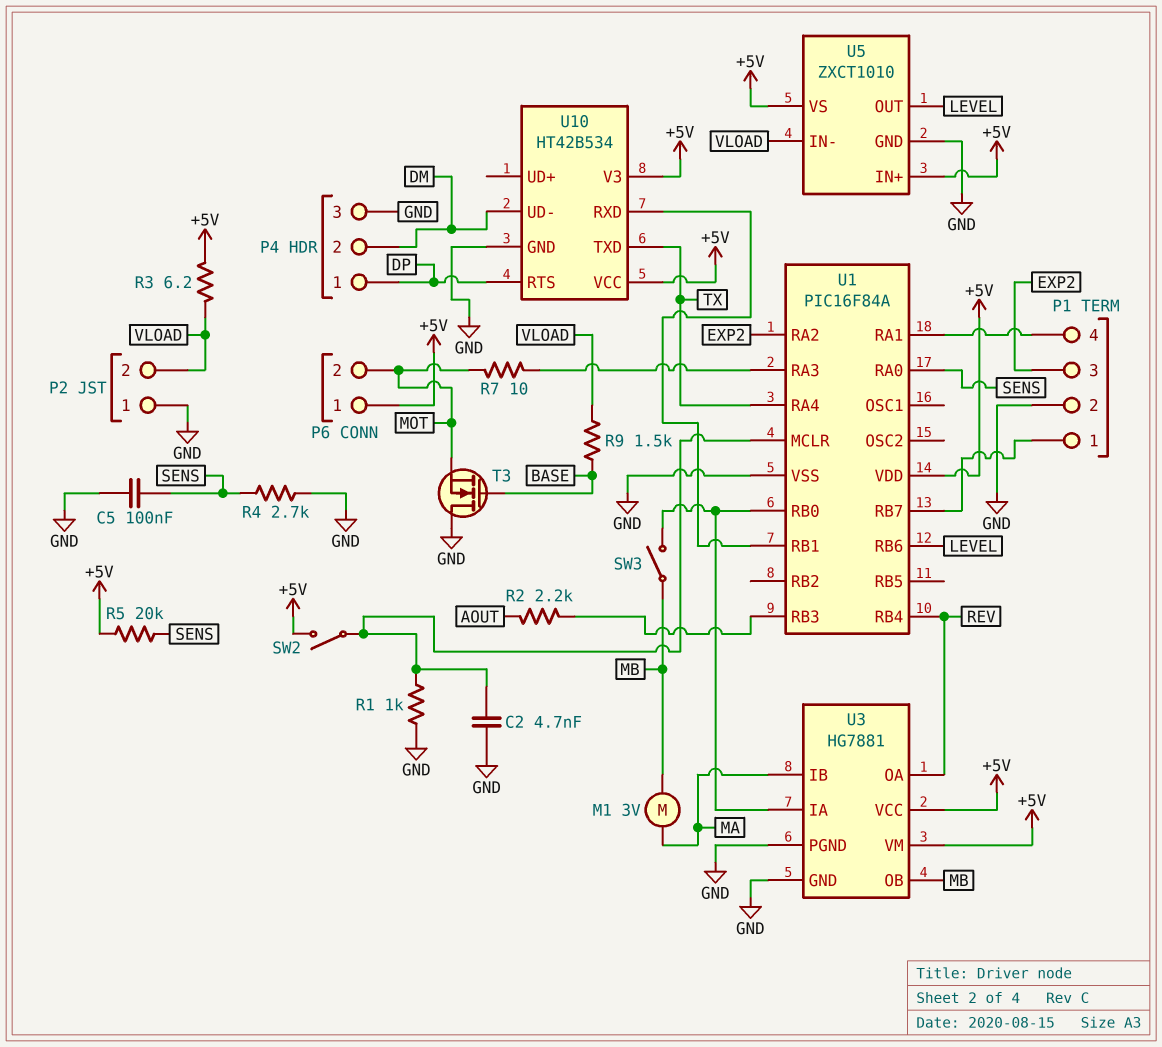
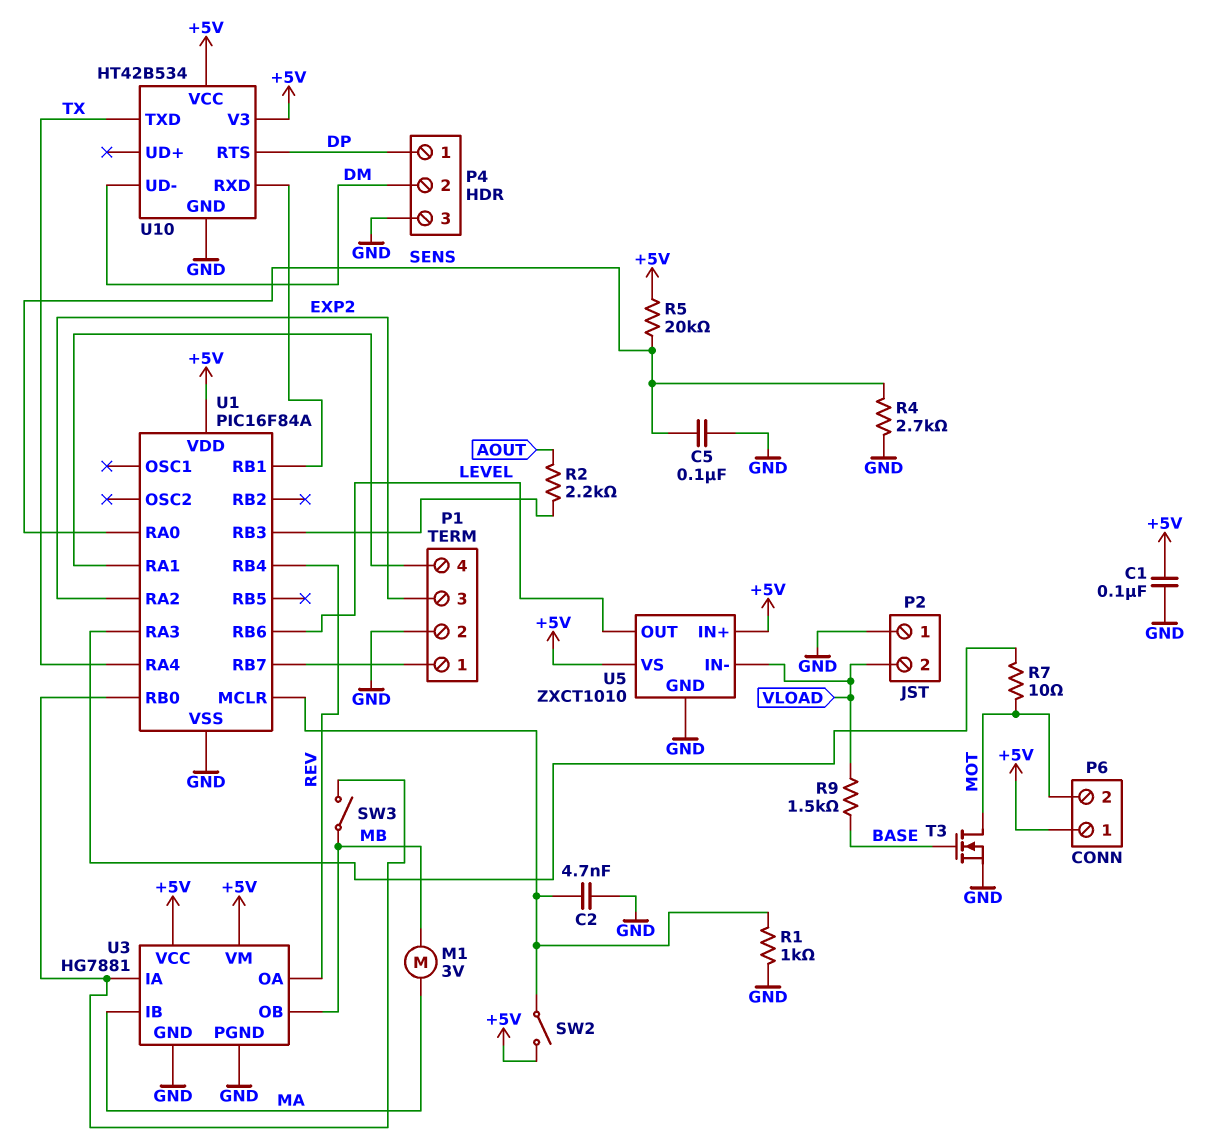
C1: none -> 100nF (+5V, GND)
R3: 6.2 (+5V, VLOAD) -> none
T3: NMOS (G BASE, D GND, S MOT) -> NMOS (G BASE, D MOT, S GND)

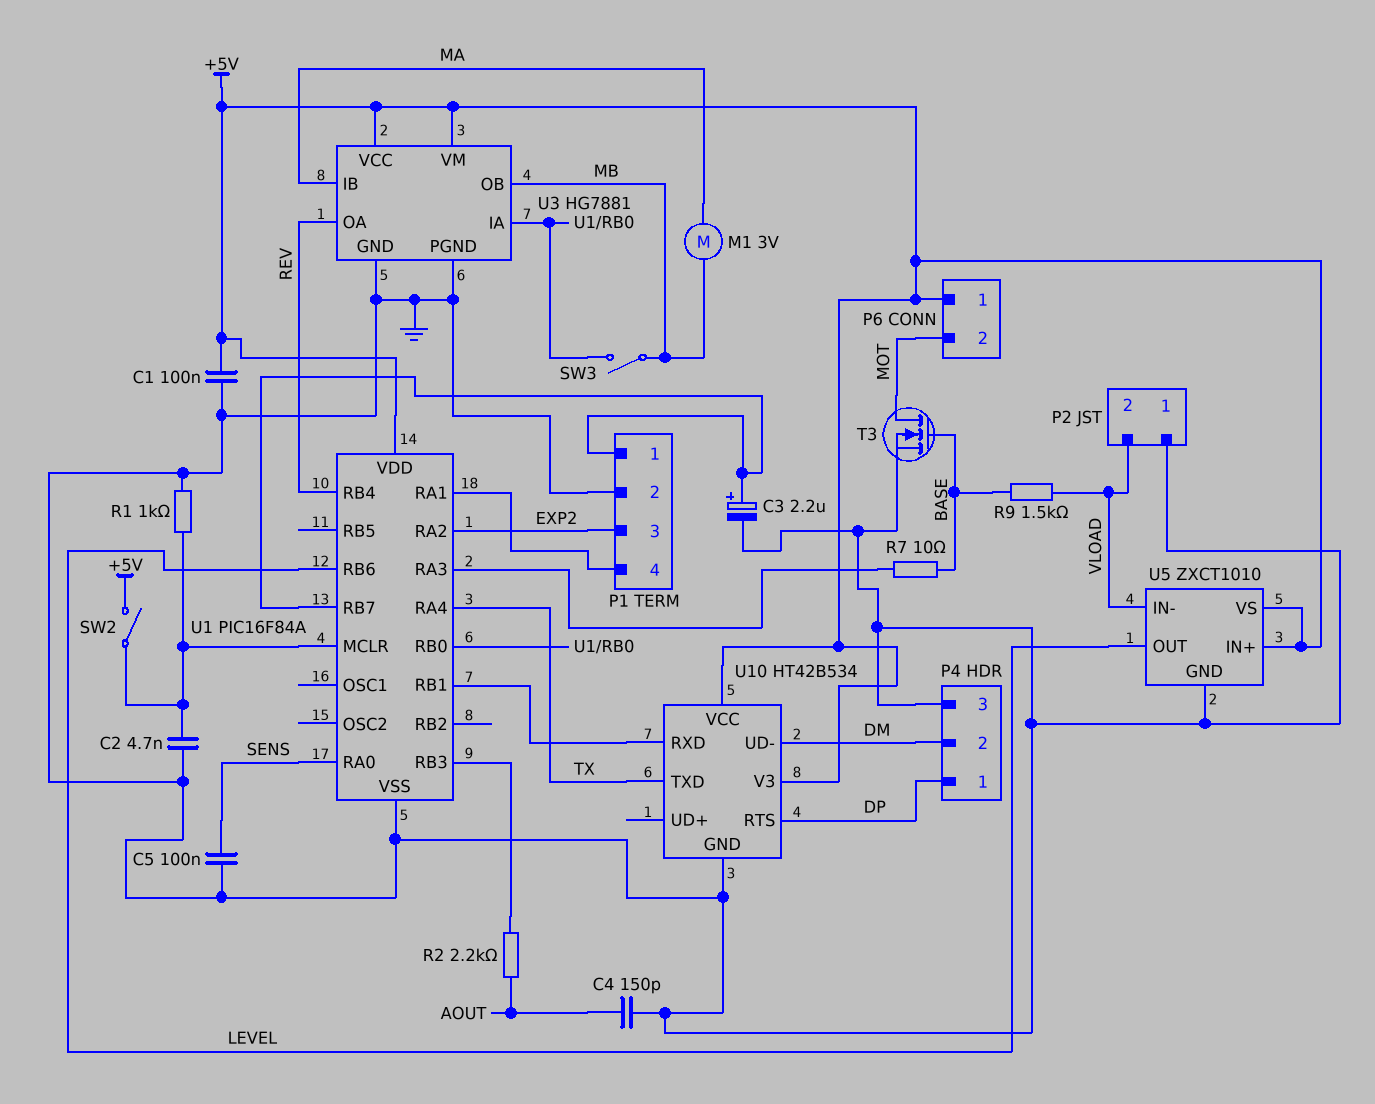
C3: none -> 2.2uF (plus P1/1, minus GND)
C4: none -> 150pF (AOUT, GND)
R4: 2.7k (GND, SENS) -> none
R5: 20k (+5V, SENS) -> none
R7: 10 (MOT, U1/RA3) -> 10 (BASE, U1/RA3)

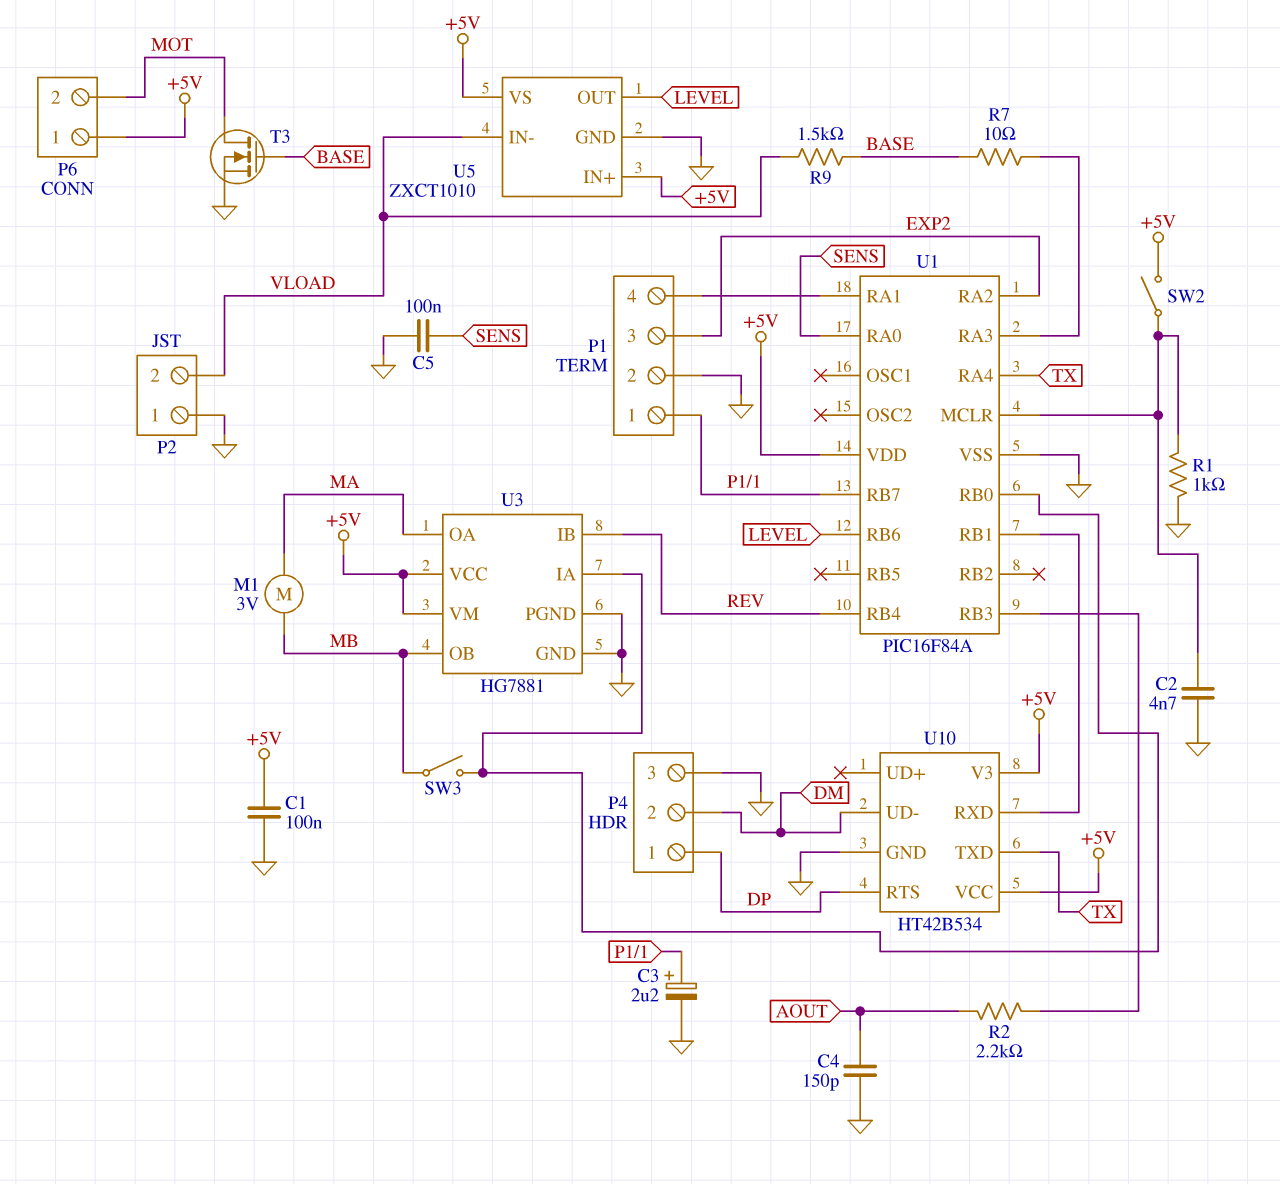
U3 pin IB: MA -> REV
U3 pin OA: REV -> MA

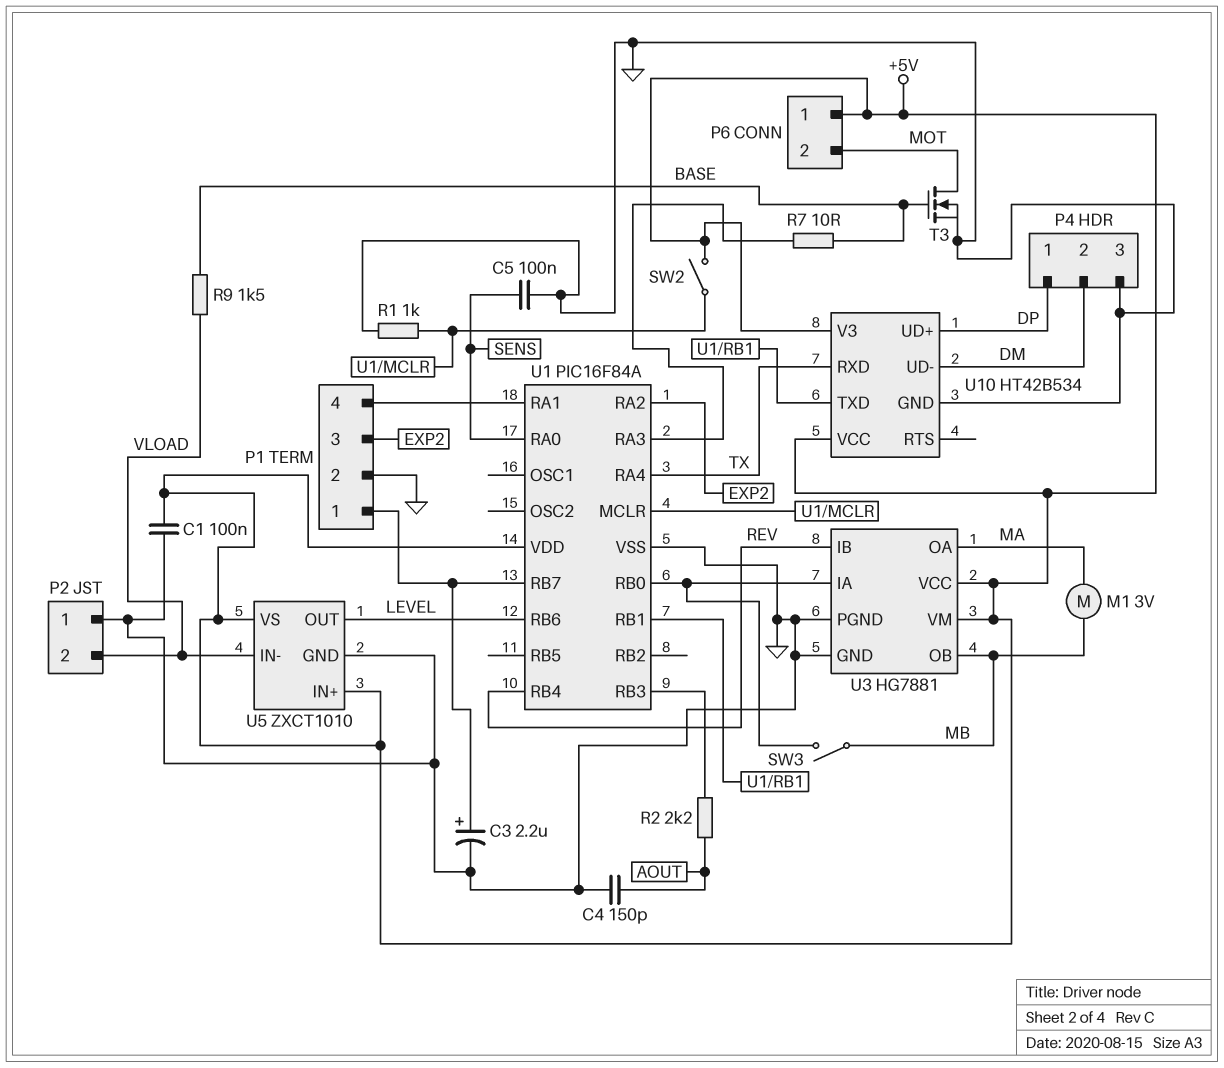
C2: 4.7nF (GND, U1/MCLR) -> none
U10 pin RTS: DP -> none
U10 pin RXD: U1/RB1 -> TX
U10 pin TXD: TX -> U1/RB1
U10 pin UD+: none -> DP

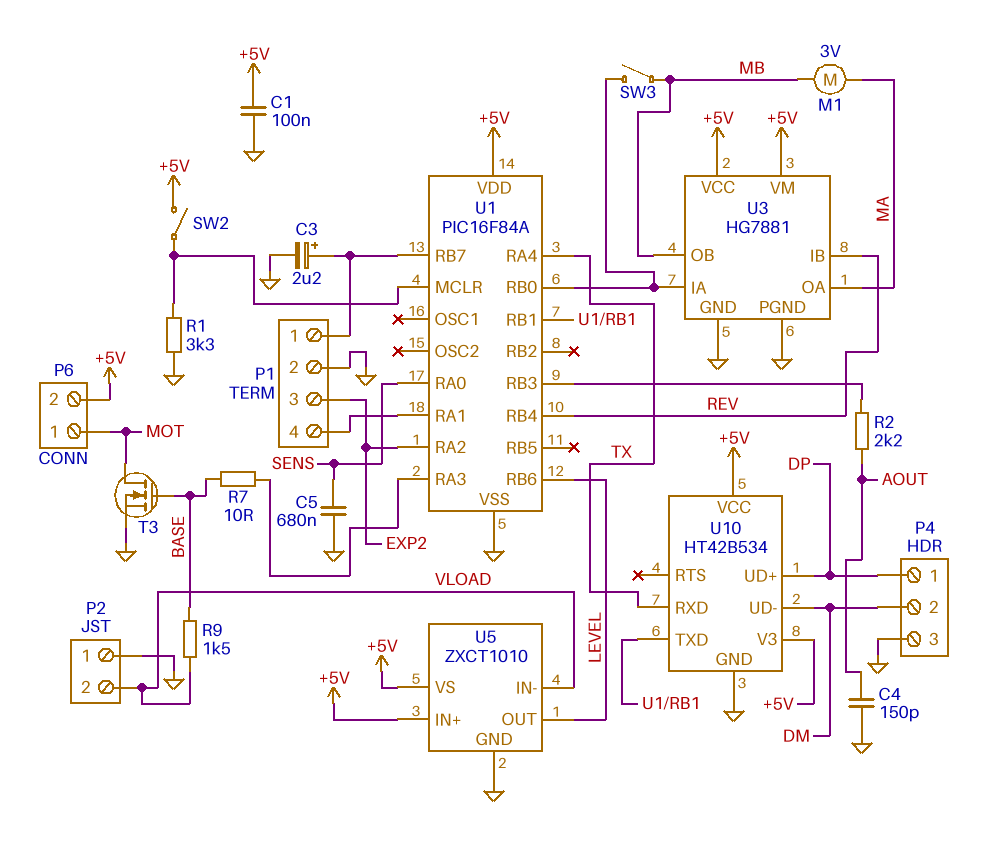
C5: 100nF (GND, SENS) -> 680nF (GND, SENS)
P6 pin 1: +5V -> MOT
P6 pin 2: MOT -> +5V
R1: 1k (GND, U1/MCLR) -> 3.3k (GND, U1/MCLR)

